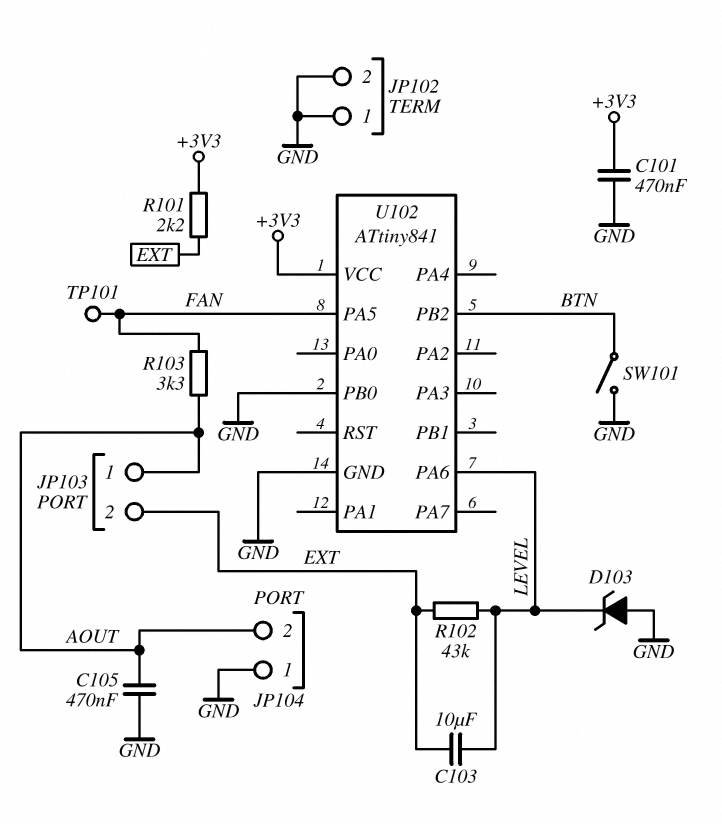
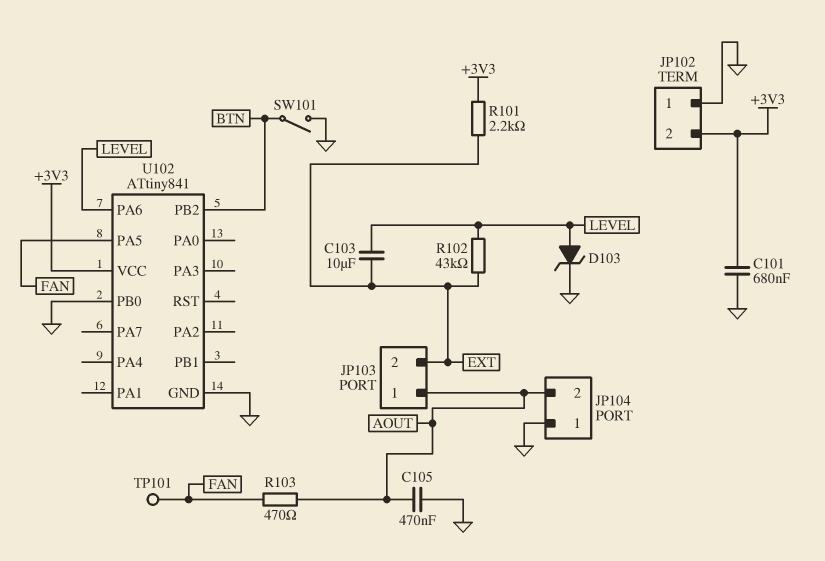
C101: 470nF (+3V3, GND) -> 680nF (+3V3, GND)
D103: zener (A GND, K LEVEL) -> zener (A LEVEL, K GND)
JP102 pin 2: GND -> +3V3
R103: 3.3k (AOUT, FAN) -> 470 (AOUT, FAN)

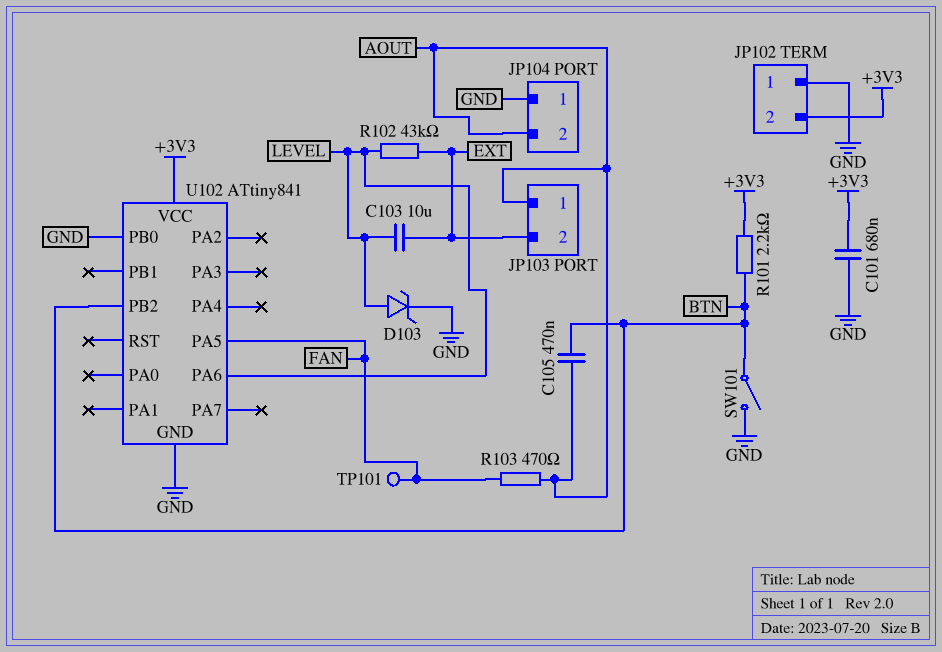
C105: 470nF (AOUT, GND) -> 470nF (AOUT, BTN)
R101: 2.2k (+3V3, EXT) -> 2.2k (+3V3, BTN)

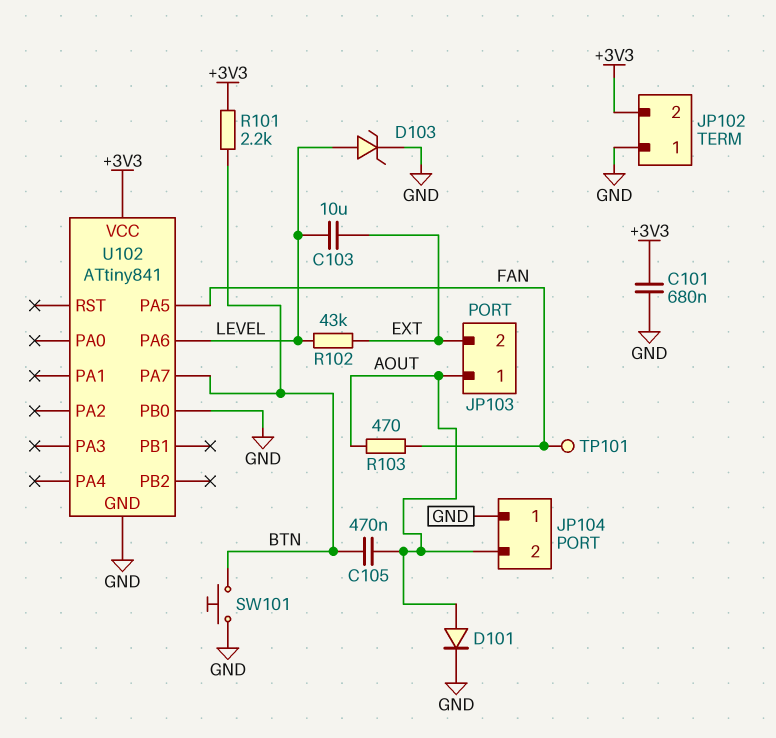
D101: none -> diode (A AOUT, K GND)
SW101: switch (BTN, GND) -> button (BTN, GND)
U102 pin PA7: none -> BTN
U102 pin PB2: BTN -> none

